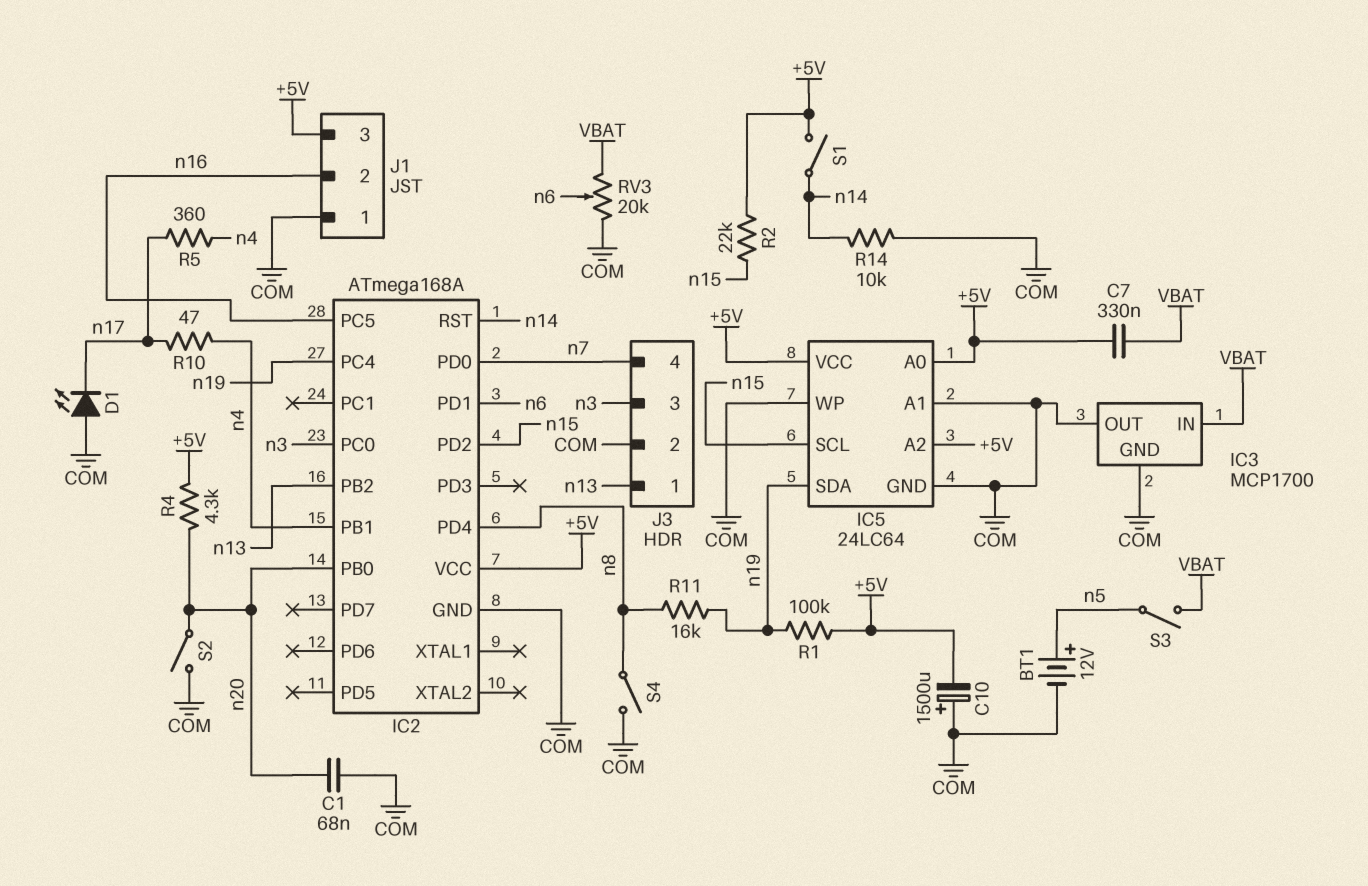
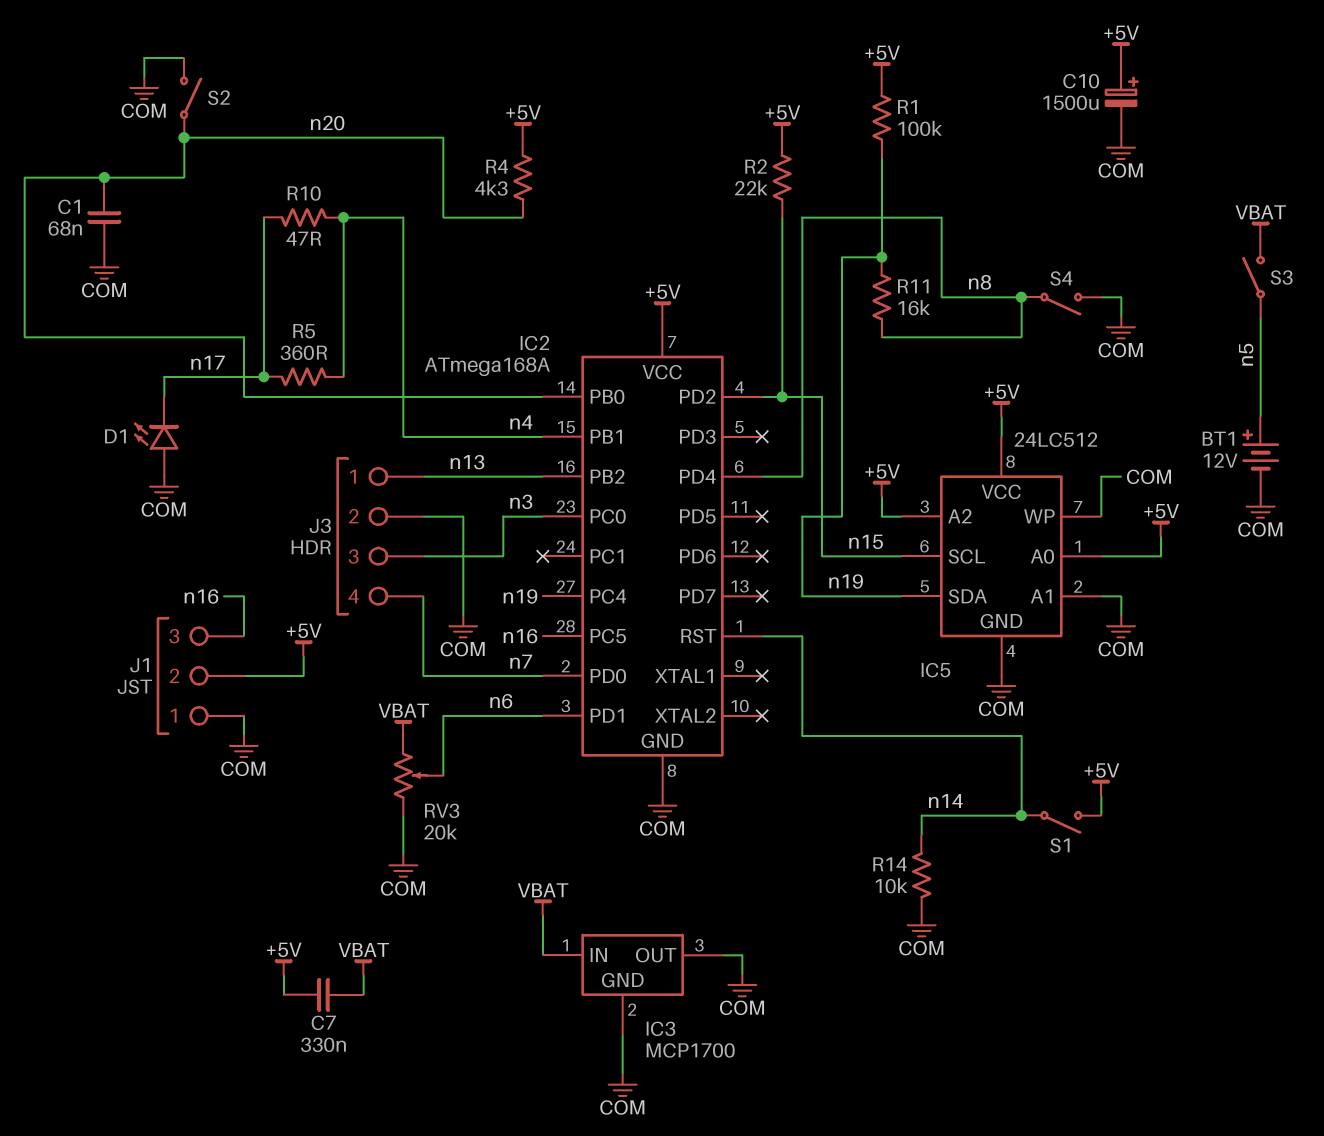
C10: 1500uF (plus COM, minus +5V) -> 1500uF (plus +5V, minus COM)
IC5: 24LC64 -> 24LC512
J1 pin 2: n16 -> +5V
J1 pin 3: +5V -> n16

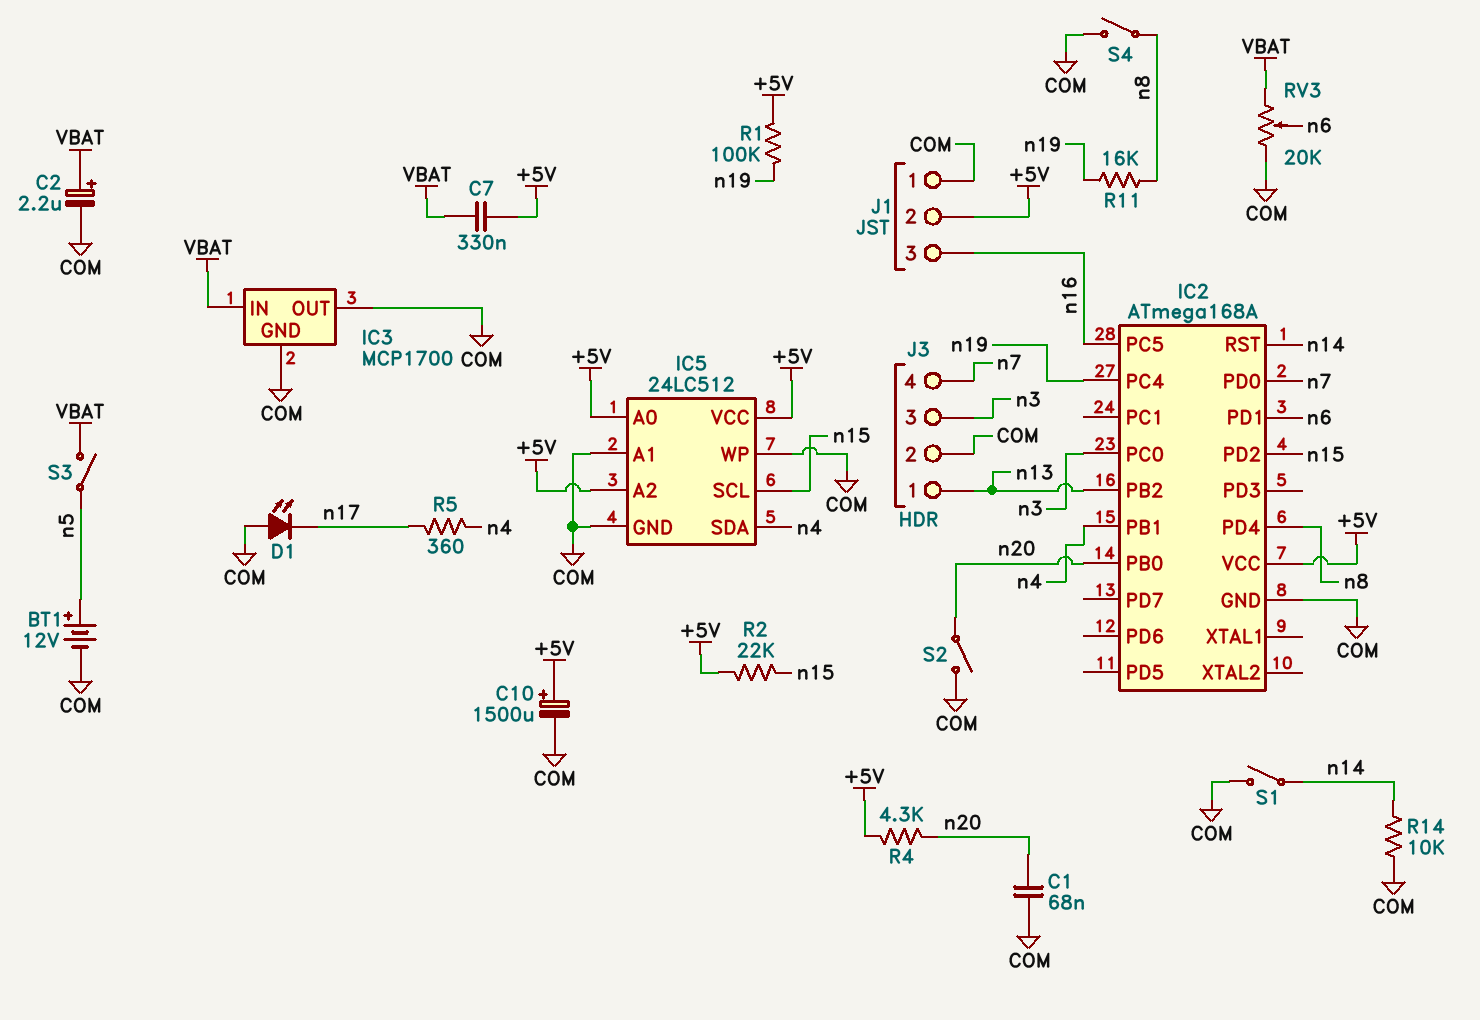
C2: none -> 2.2uF (plus VBAT, minus COM)
IC5 pin SDA: n19 -> n4
R10: 47 (n4, n17) -> none
S1: switch (+5V, n14) -> switch (COM, n14)

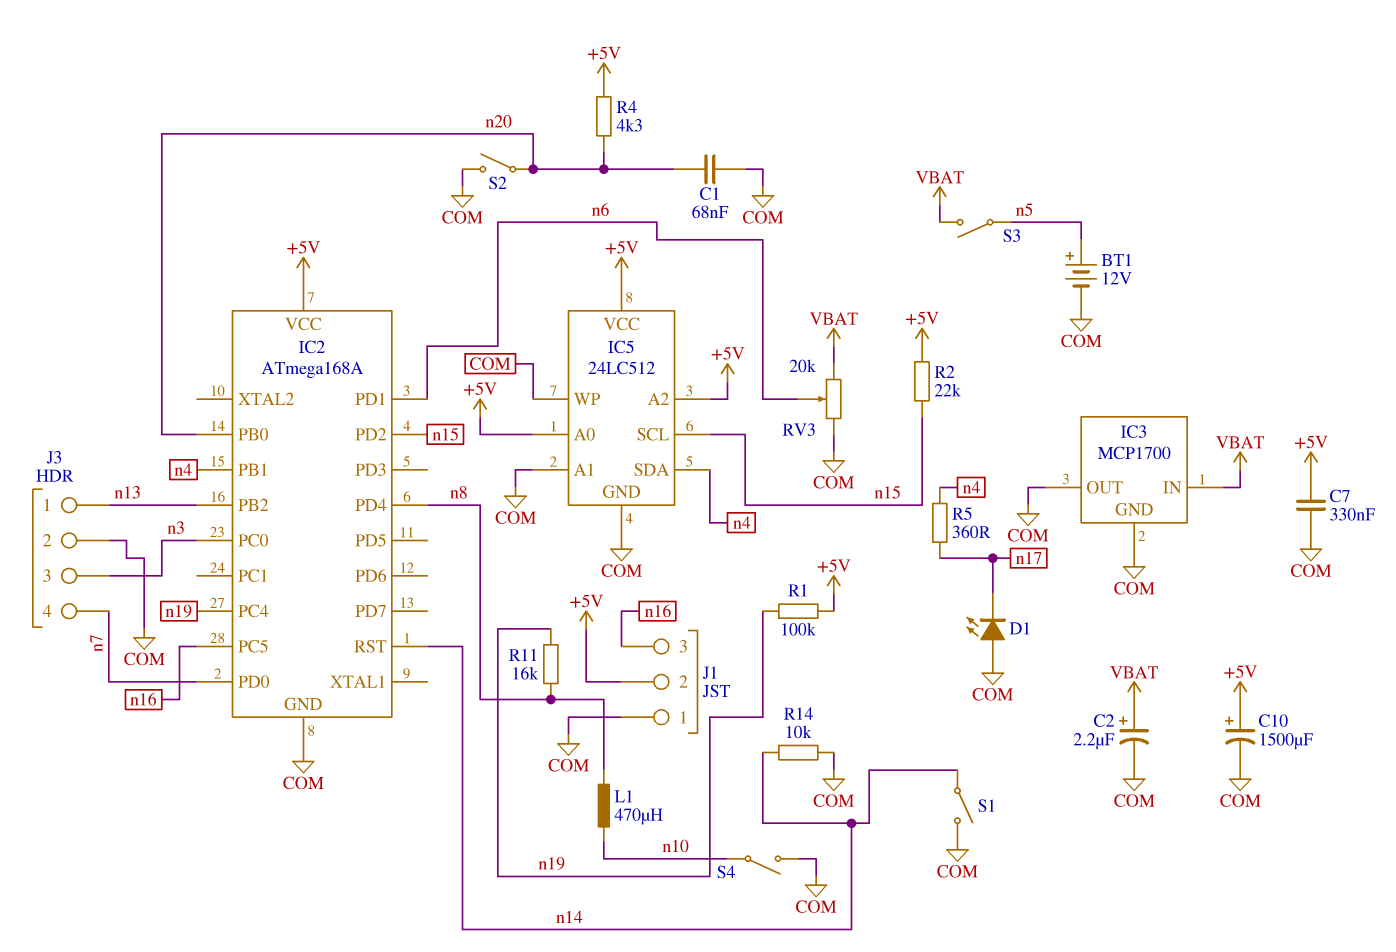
C7: 330nF (+5V, VBAT) -> 330nF (+5V, COM)
L1: none -> 470uH (n8, n10)
S4: switch (COM, n8) -> switch (COM, n10)

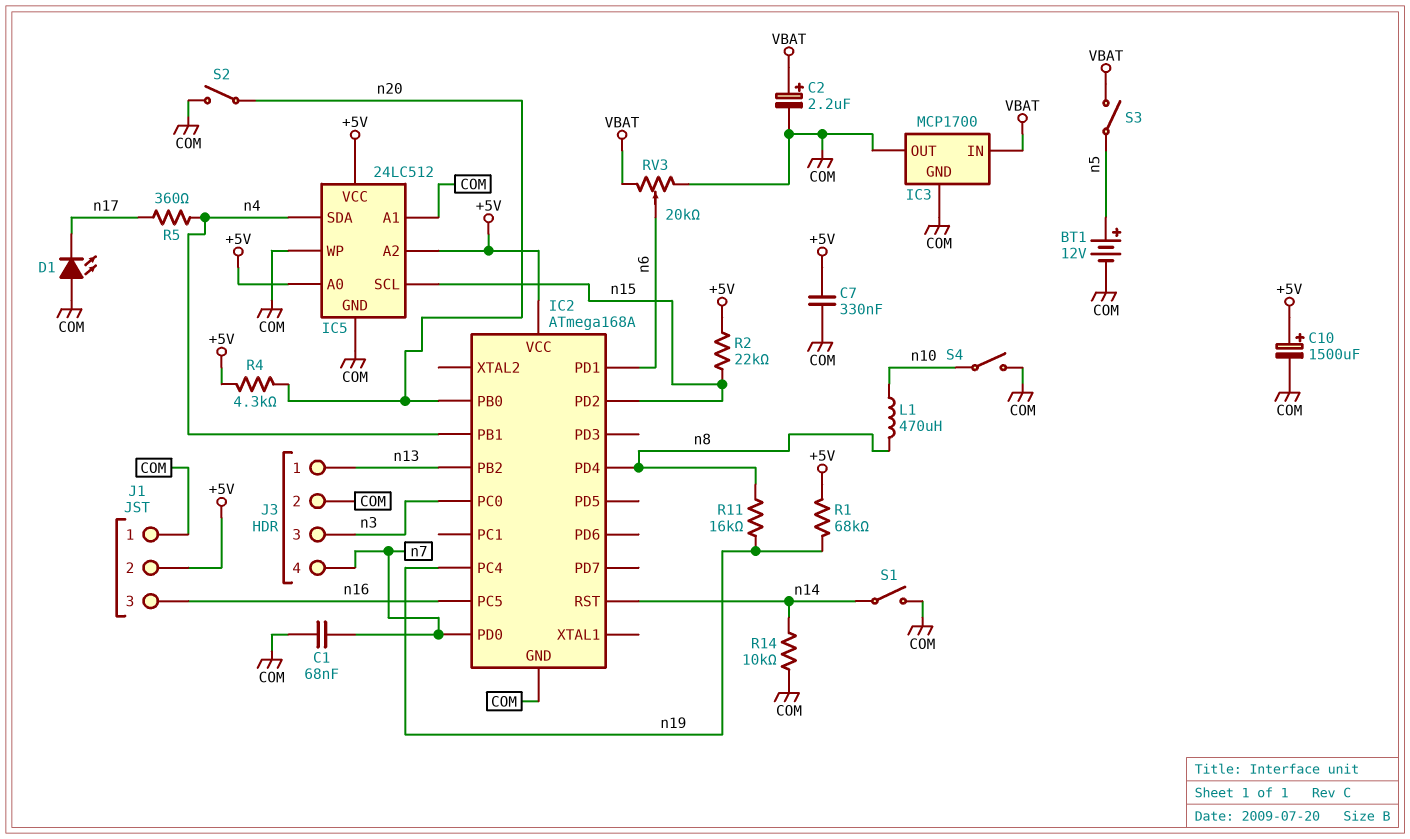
C1: 68nF (COM, n20) -> 68nF (COM, n7)
R1: 100k (+5V, n19) -> 68k (+5V, n19)

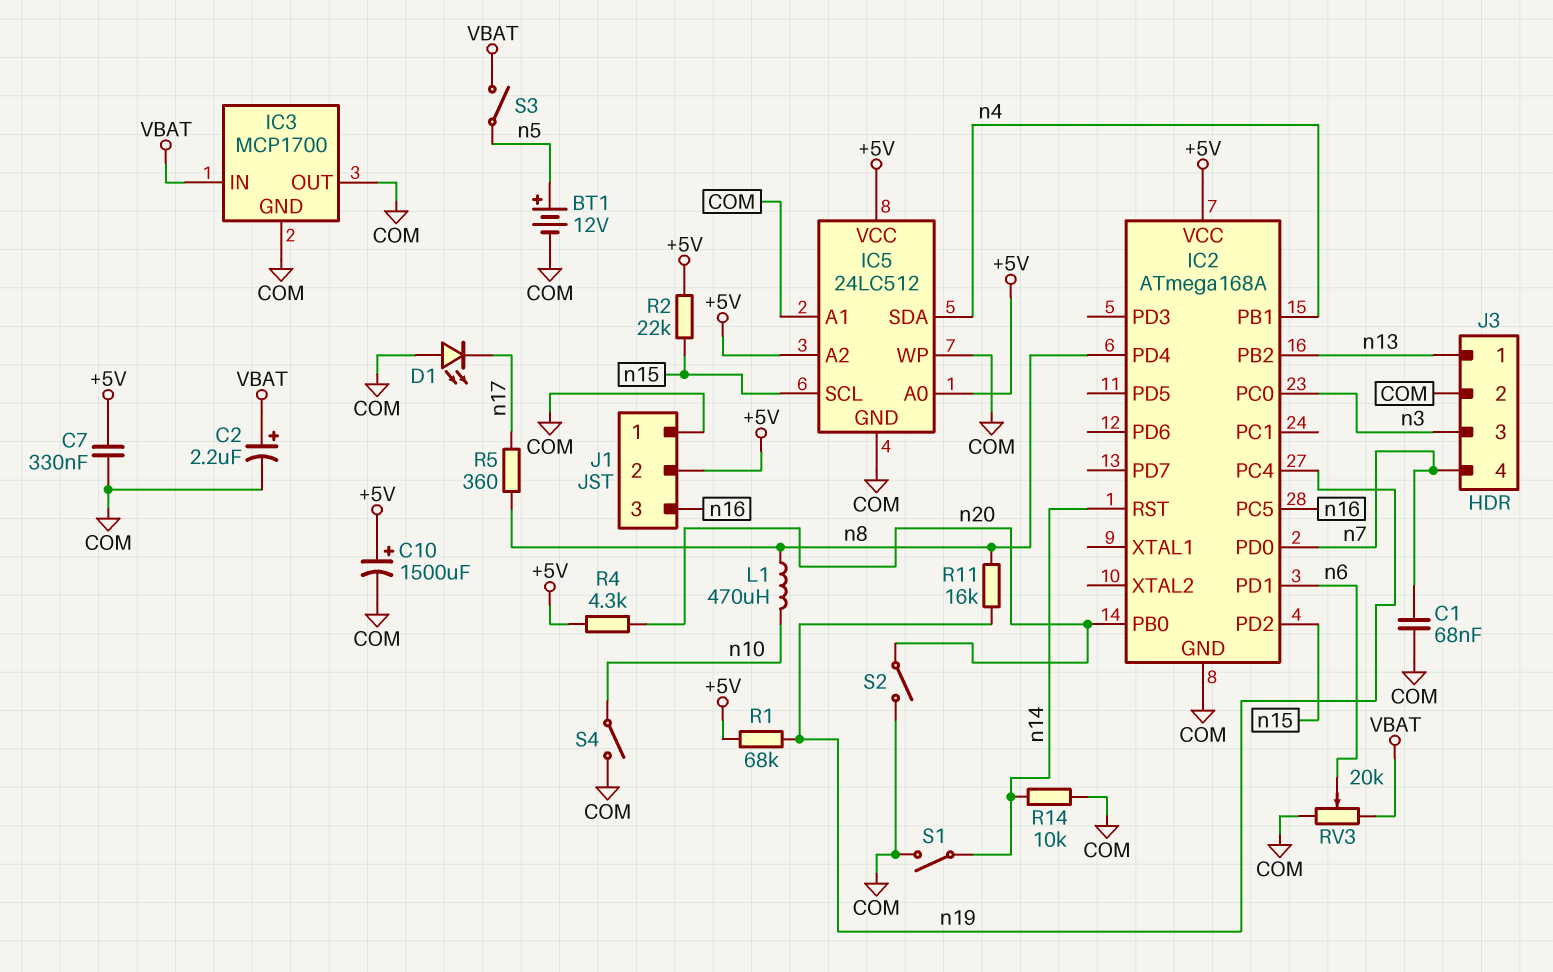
R5: 360 (n4, n17) -> 360 (n8, n17)

